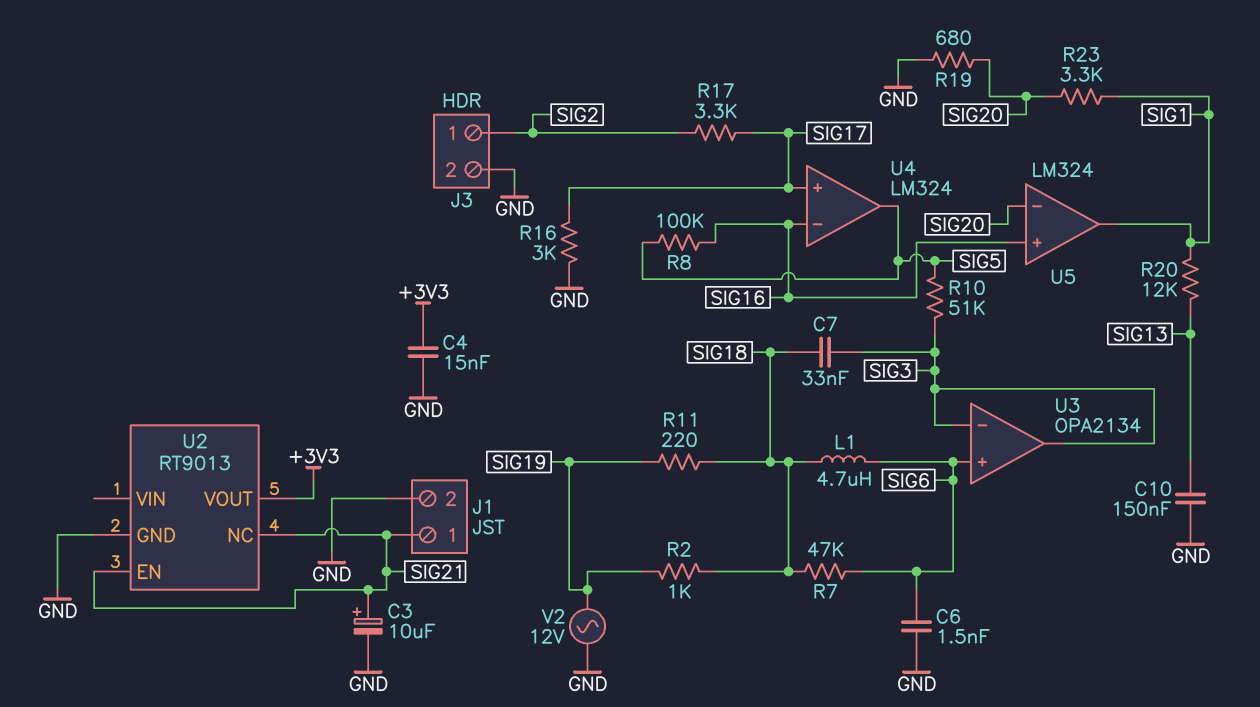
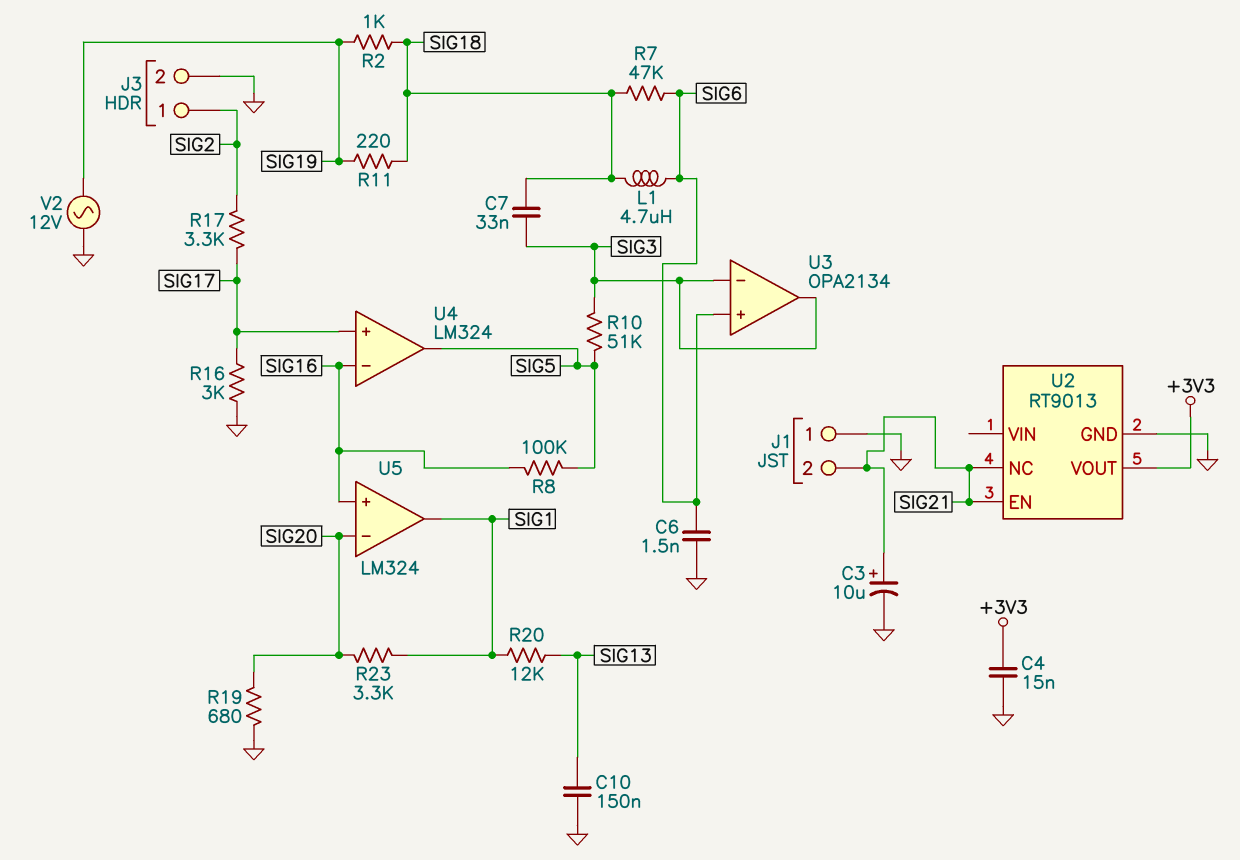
J1 pin 1: SIG21 -> GND
J1 pin 2: GND -> SIG21

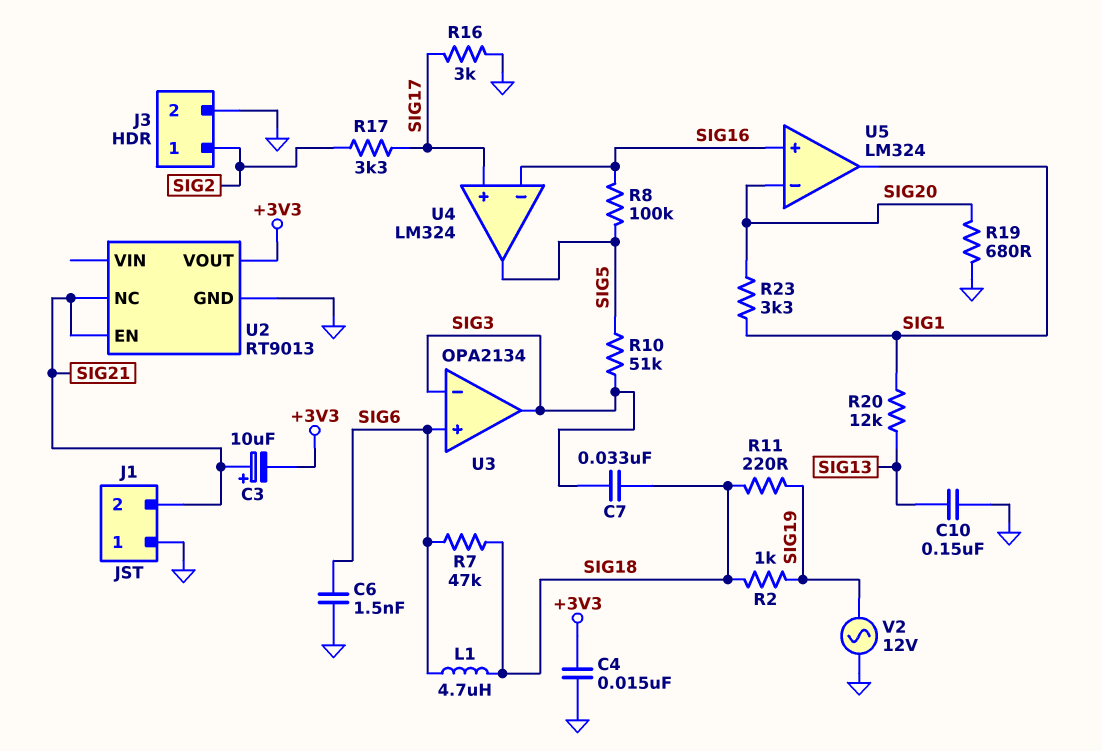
C3: 10uF (plus SIG21, minus GND) -> 10uF (plus SIG21, minus +3V3)

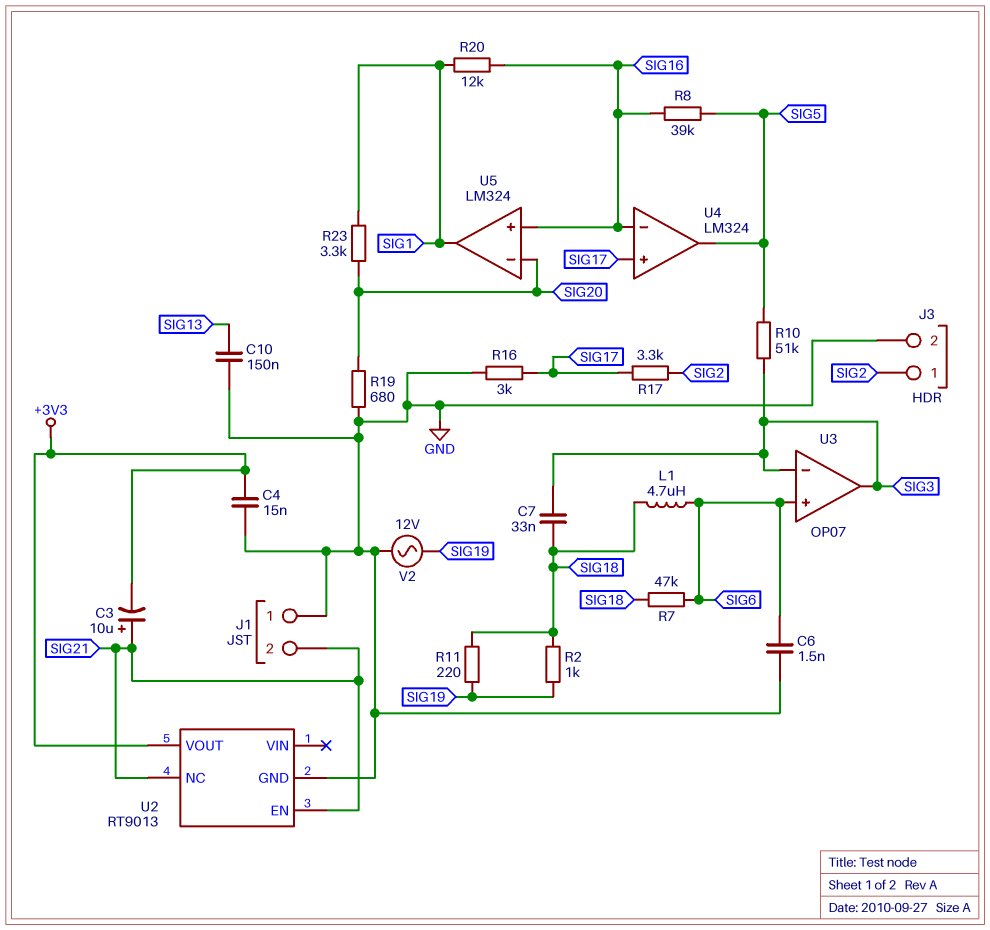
R8: 100k (SIG5, SIG16) -> 39k (SIG5, SIG16)
R20: 12k (SIG1, SIG13) -> 12k (SIG1, SIG16)
U3: OPA2134 -> OP07

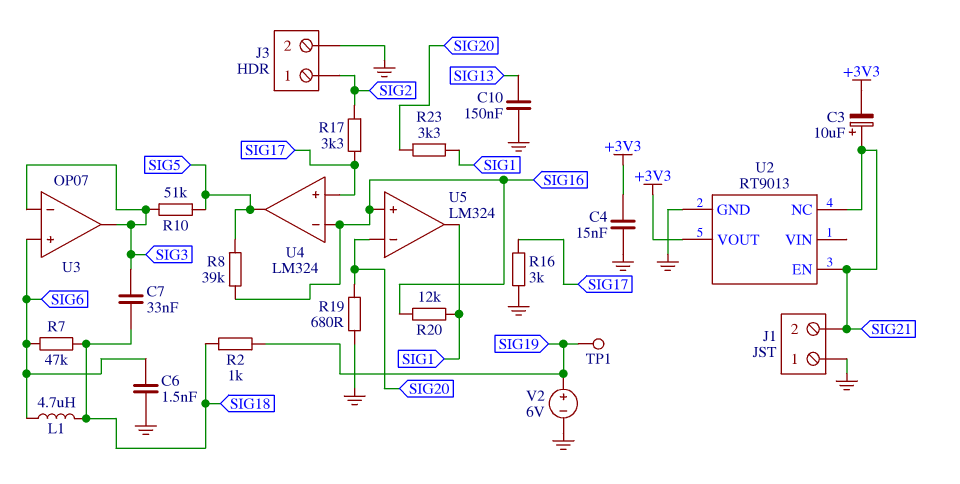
R11: 220 (SIG18, SIG19) -> none
TP1: none -> test point (SIG19)
V2: AC 12V (GND, SIG19) -> 6V (plus SIG19, minus GND)

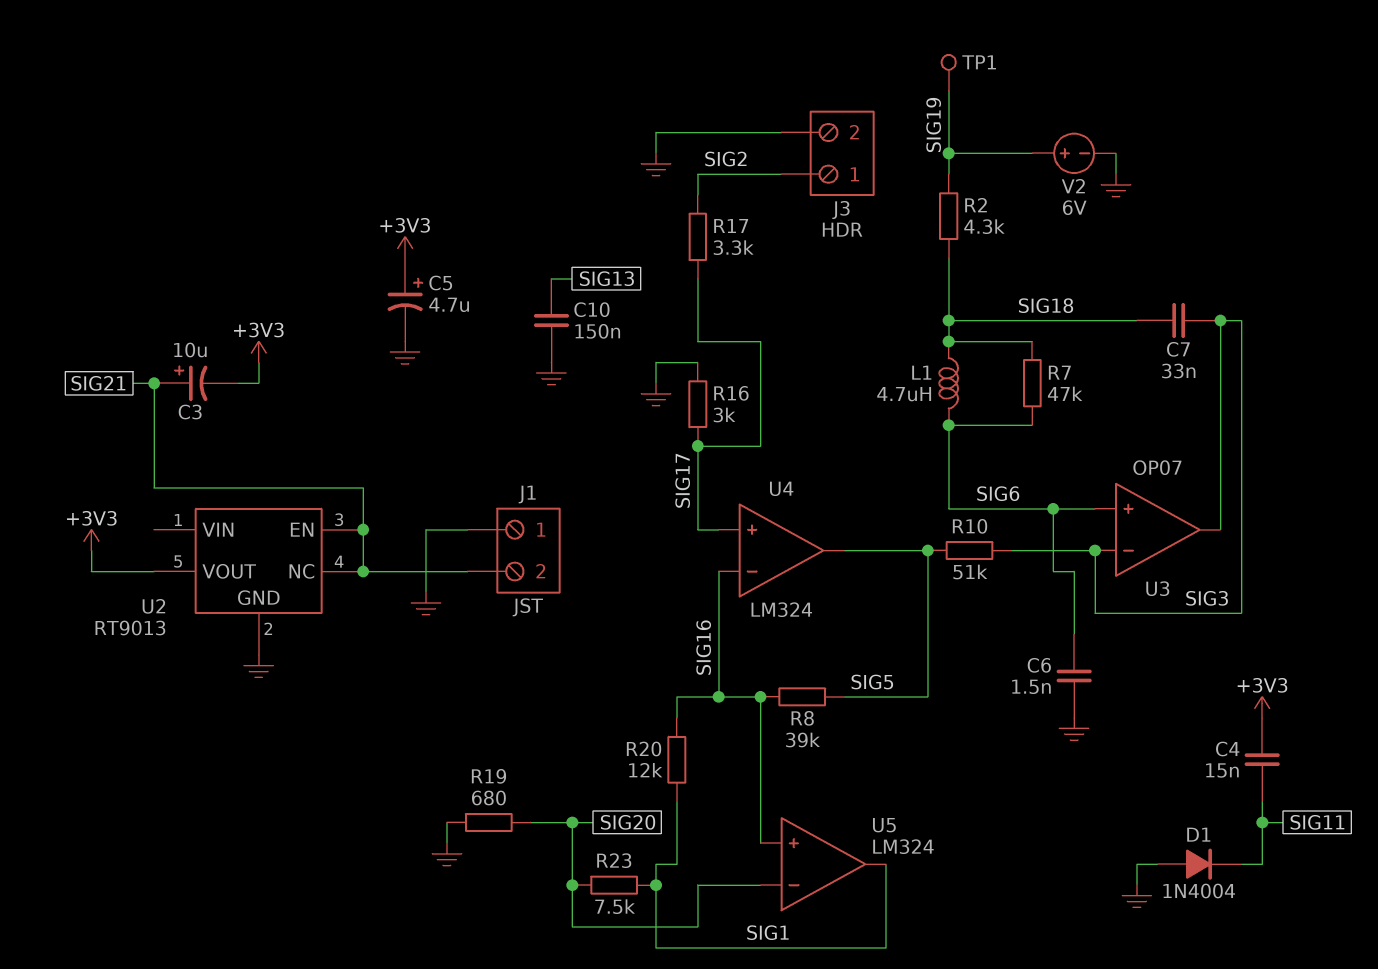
C4: 15nF (+3V3, GND) -> 15nF (+3V3, SIG11)
C5: none -> 4.7uF (plus +3V3, minus GND)
D1: none -> diode 1N4004 (A GND, K SIG11)
R2: 1k (SIG18, SIG19) -> 4.3k (SIG18, SIG19)
R23: 3.3k (SIG1, SIG20) -> 7.5k (SIG1, SIG20)

